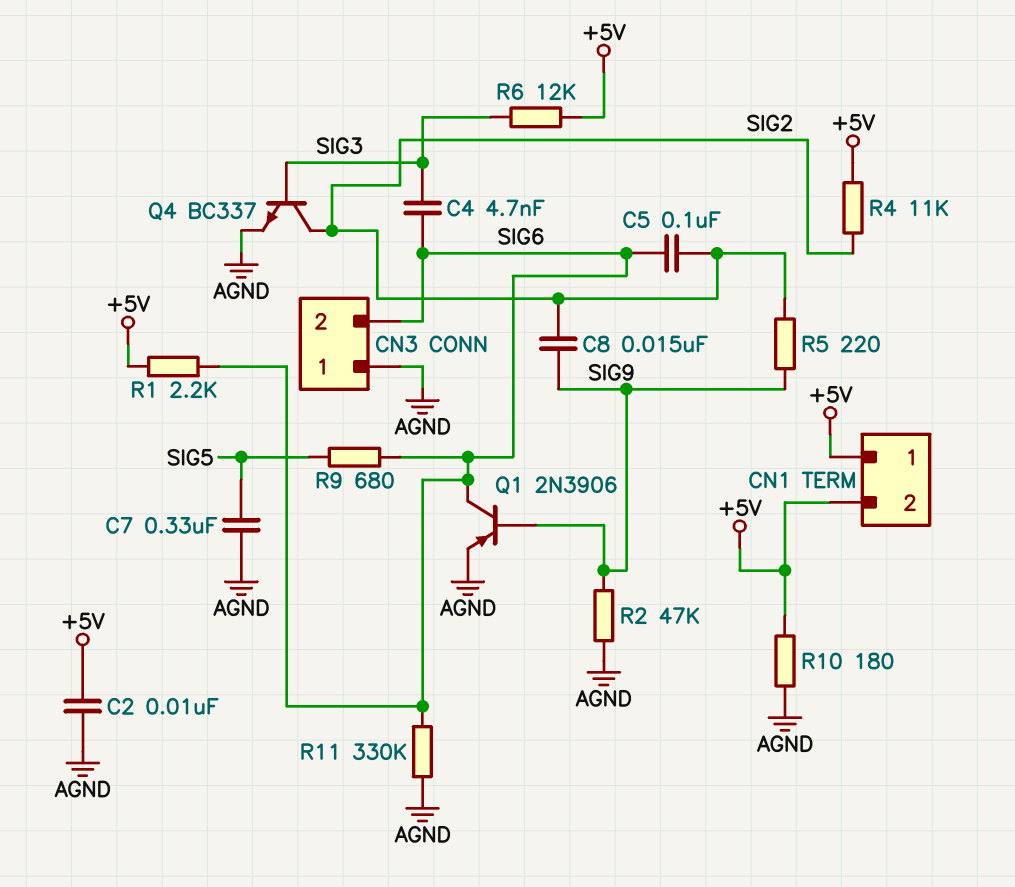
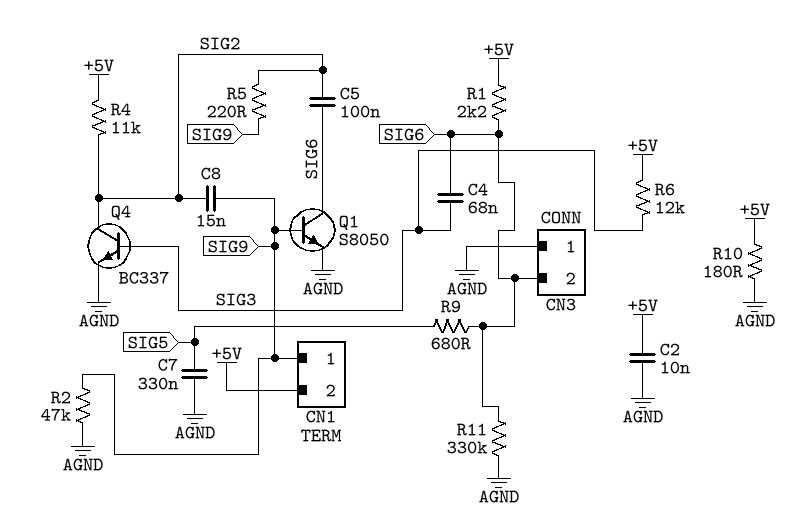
C4: 4.7nF (SIG3, SIG6) -> 68nF (SIG3, SIG6)
CN1 pin 1: +5V -> SIG9
Q1: PNP 2N3906 (B SIG9, C SIG6, E AGND) -> NPN S8050 (B SIG9, C SIG6, E AGND)

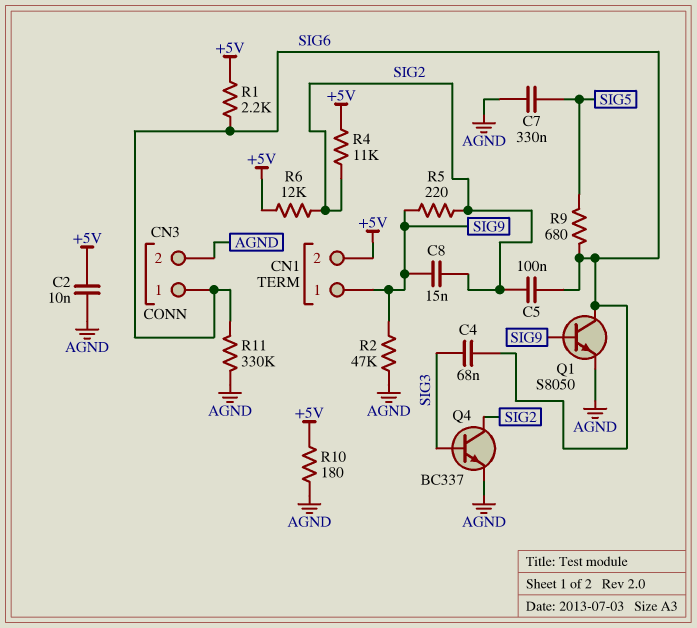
CN3 pin 1: AGND -> SIG6
CN3 pin 2: SIG6 -> AGND
R6: 12k (+5V, SIG3) -> 12k (+5V, SIG2)

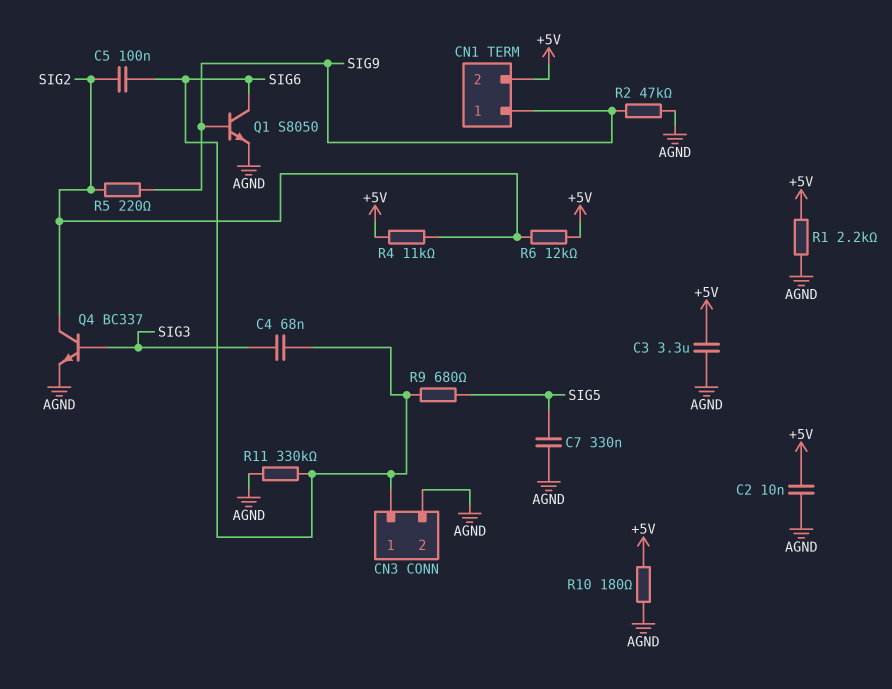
C3: none -> 3.3uF (+5V, AGND)
C8: 15nF (SIG2, SIG9) -> none
R1: 2.2k (+5V, SIG6) -> 2.2k (+5V, AGND)

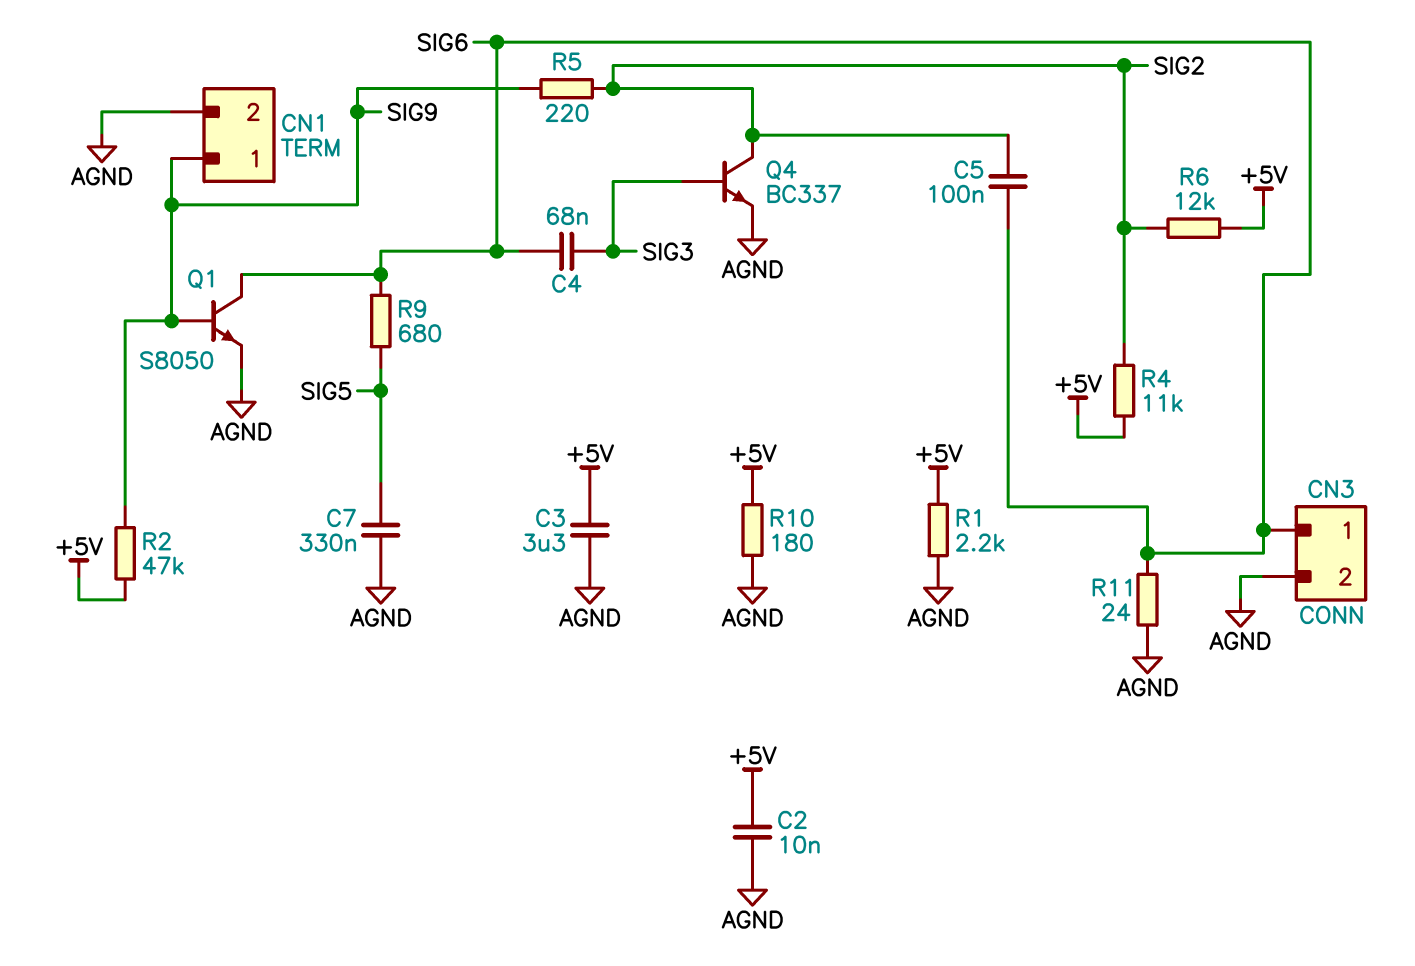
CN1 pin 2: +5V -> AGND
R2: 47k (AGND, SIG9) -> 47k (+5V, SIG9)
R11: 330k (AGND, SIG6) -> 24 (AGND, SIG6)

